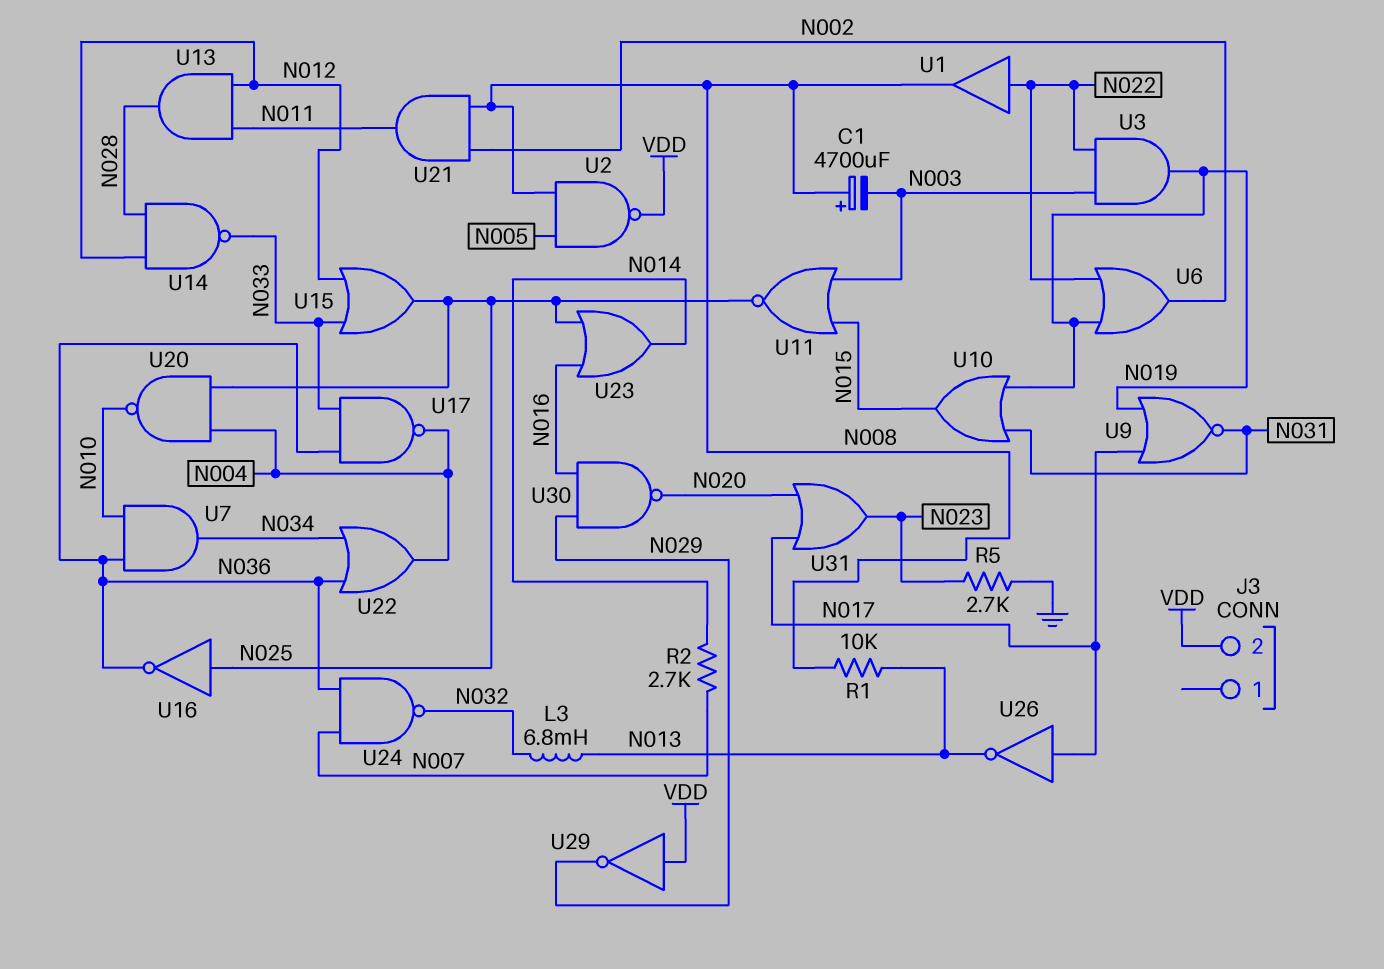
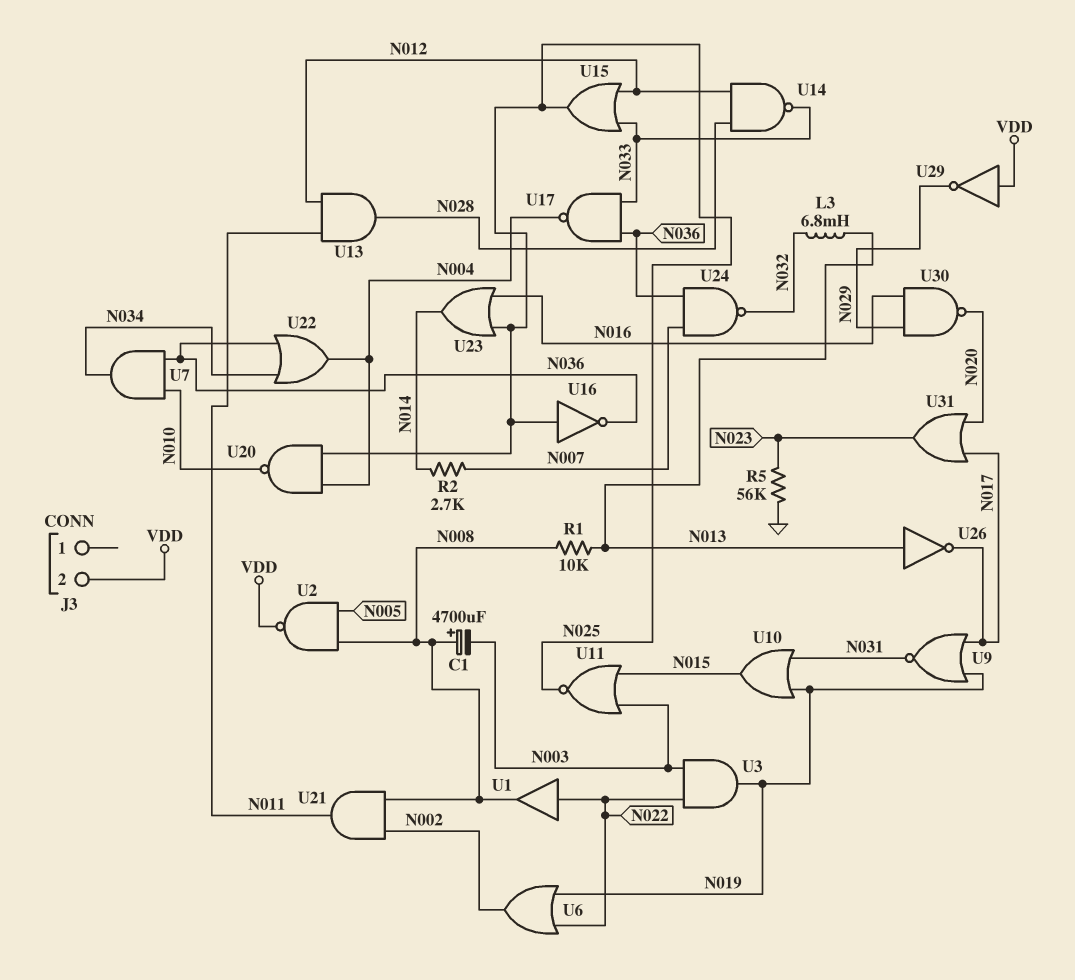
R5: 2.7k (GND, N023) -> 56k (GND, N023)
U26: NOT (in N017, out N013) -> NOT (in N013, out N017)

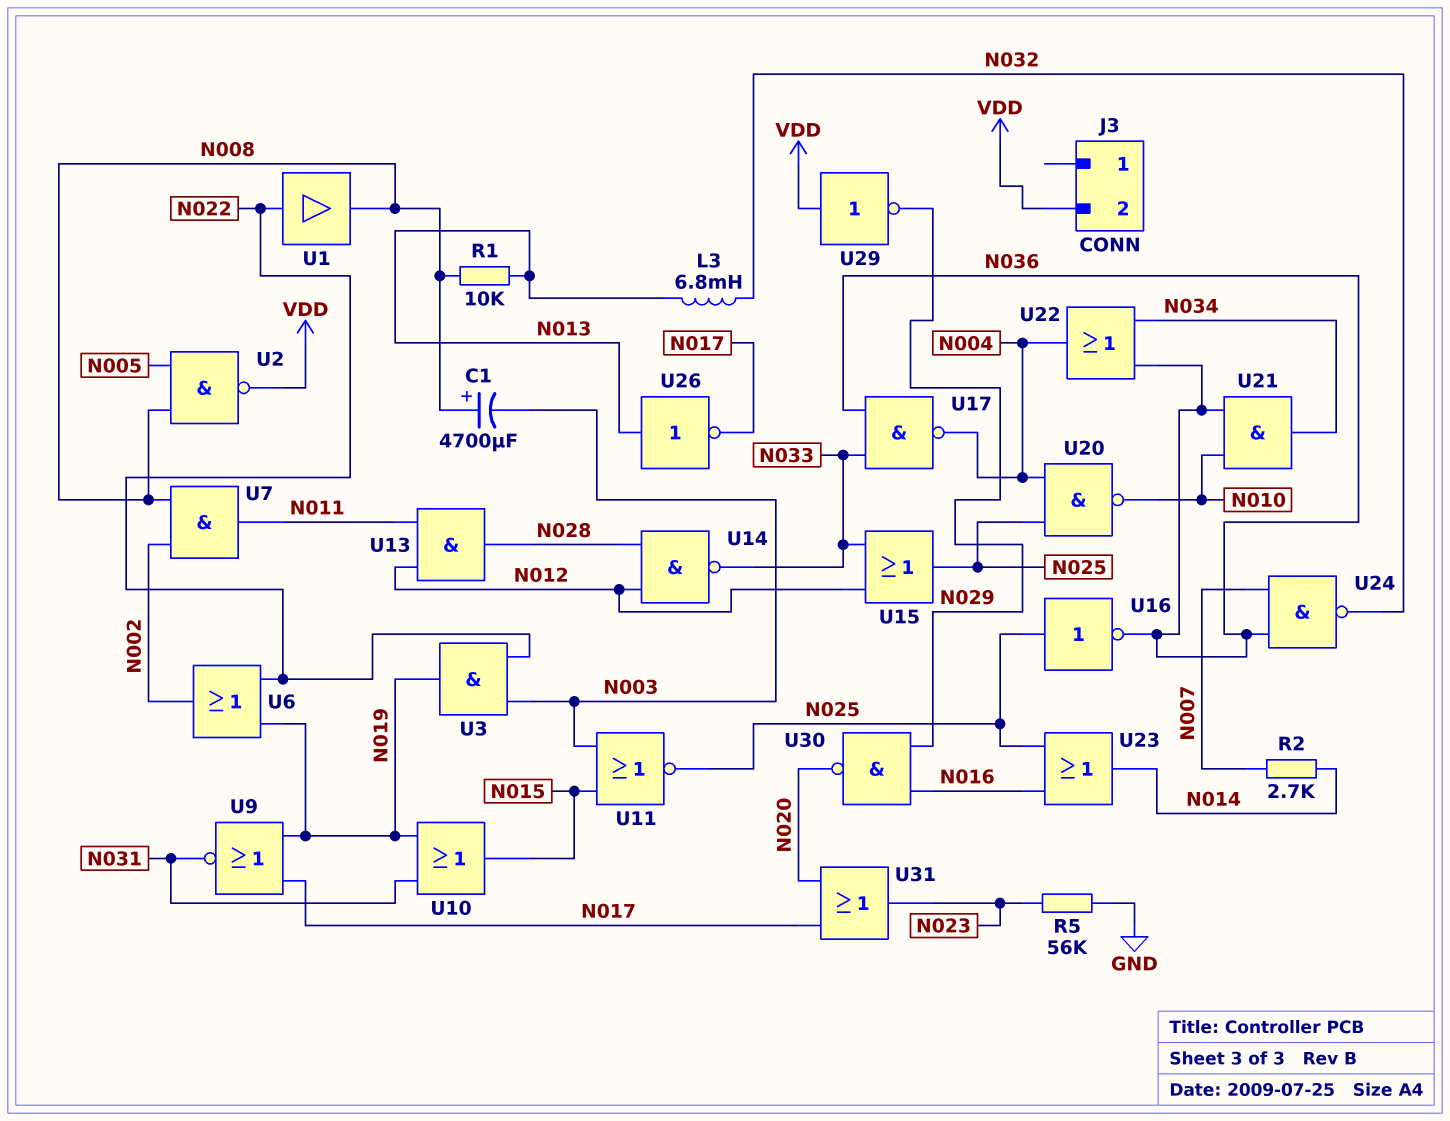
U7: AND (in N010, in N036, out N034) -> AND (in N002, in N008, out N011)
U21: AND (in N002, in N008, out N011) -> AND (in N010, in N036, out N034)

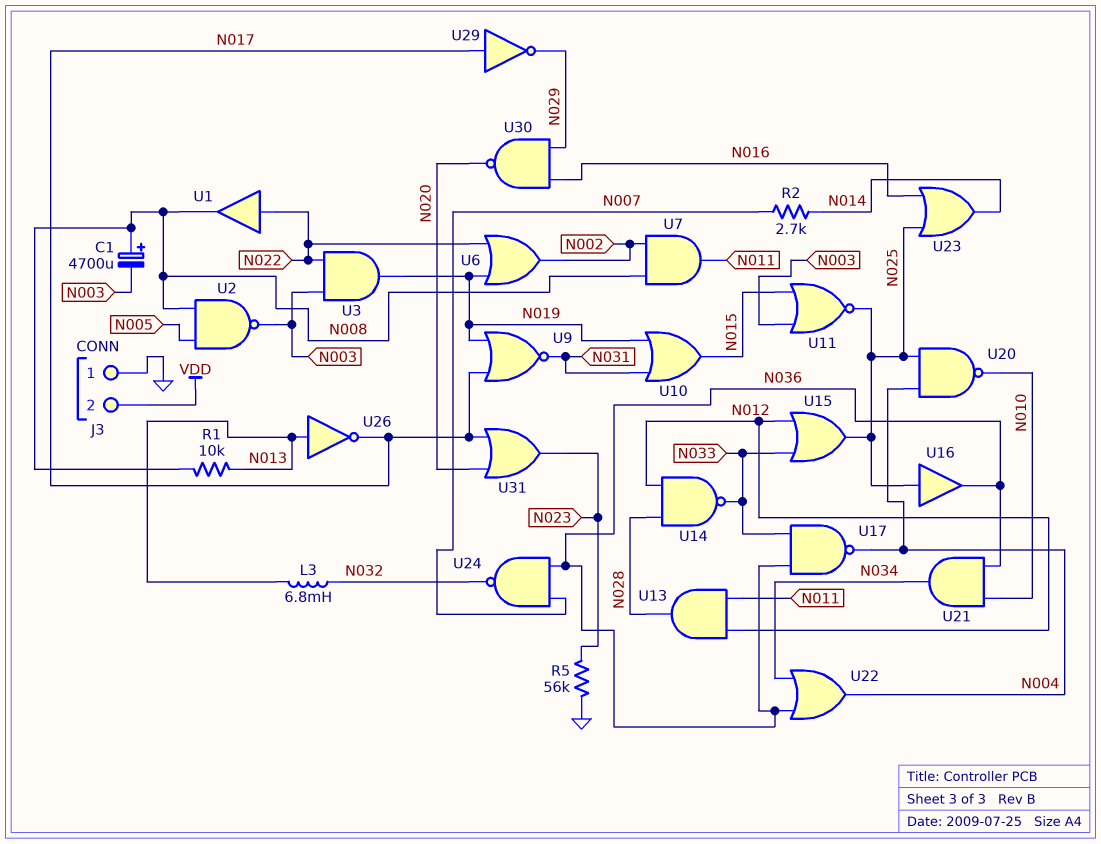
J3 pin 1: none -> GND
U2: NAND (in N005, in N008, out VDD) -> NAND (in N005, in N008, out N003)
U16: NOT (in N025, out N036) -> buffer (in N025, out N036)
U29: NOT (in VDD, out N029) -> NOT (in N017, out N029)

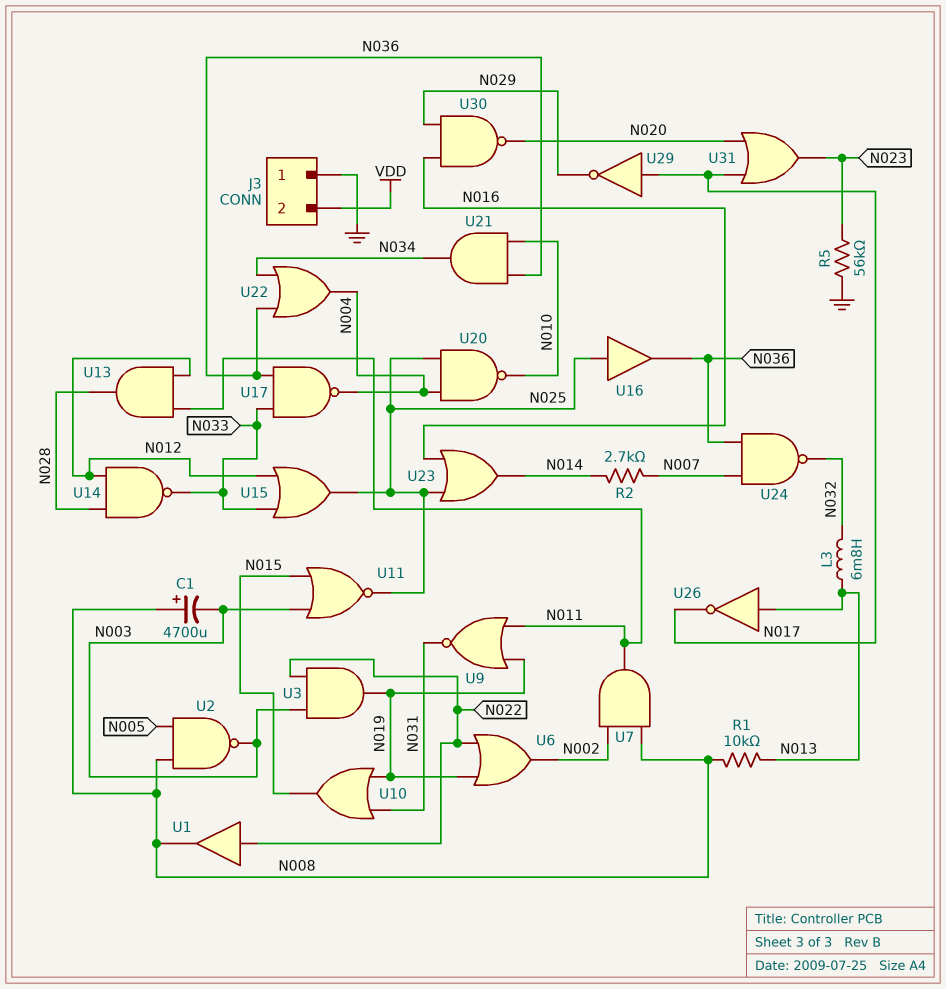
U9: NOR (in N017, in N019, out N031) -> NOR (in N011, in N019, out N031)

